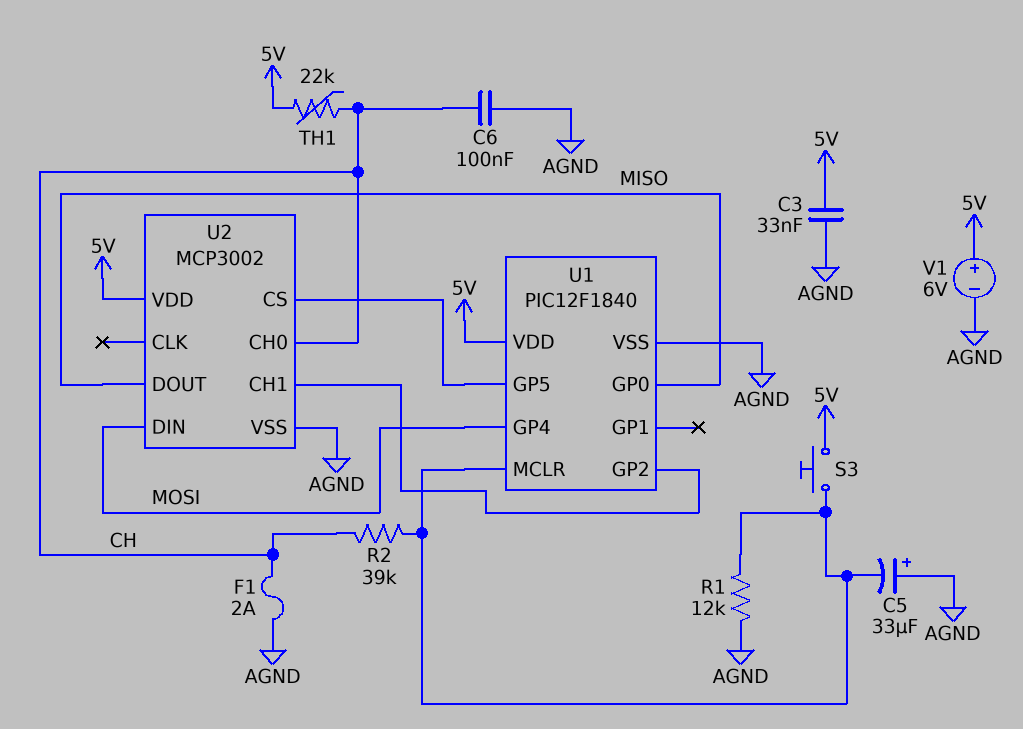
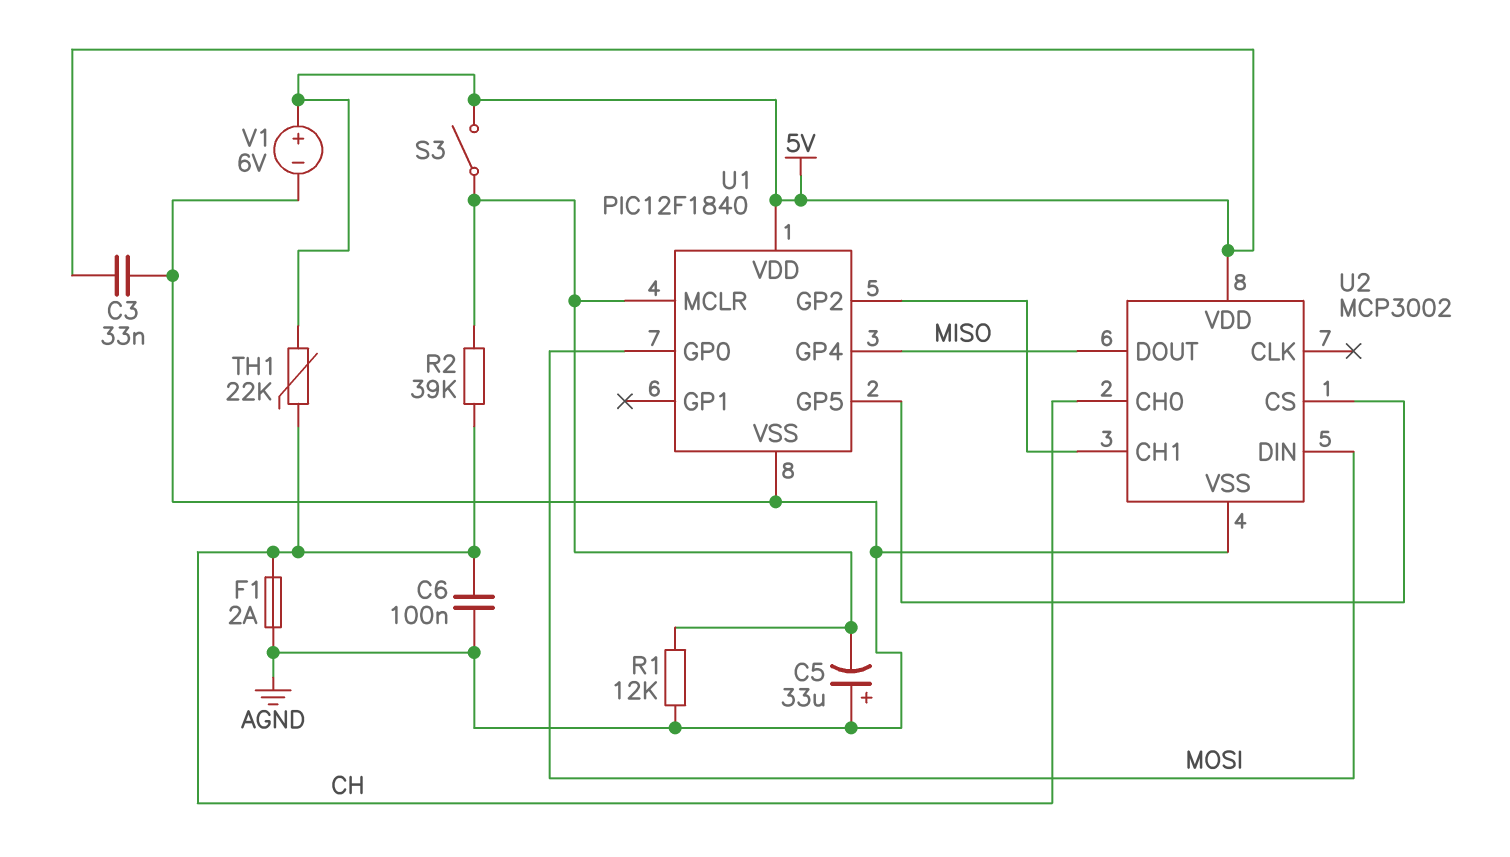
S3: button (5V, U1/MCLR) -> switch (5V, U1/MCLR)
U1 pin GP0: MISO -> MOSI
U1 pin GP4: MOSI -> MISO

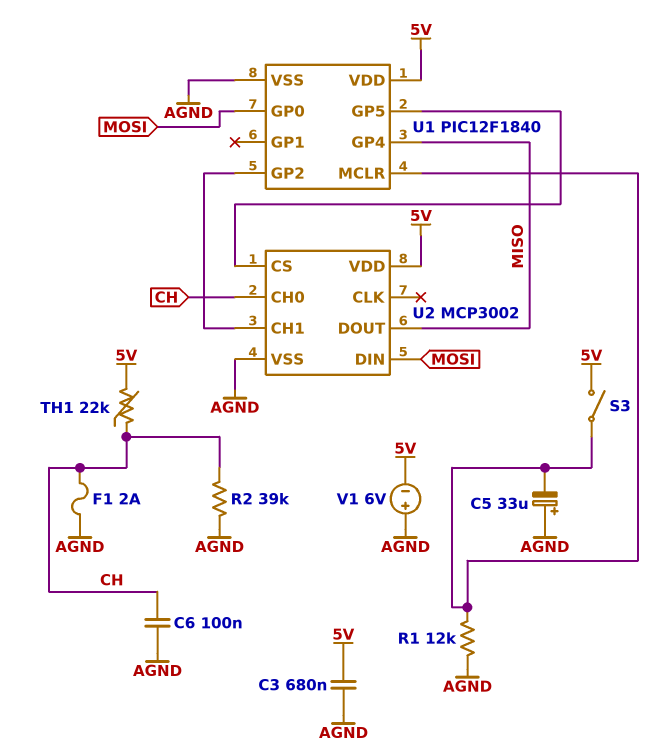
C3: 33nF (5V, AGND) -> 680nF (5V, AGND)
R2: 39k (CH, U1/MCLR) -> 39k (AGND, CH)
V1: 6V (plus 5V, minus AGND) -> 6V (plus AGND, minus 5V)

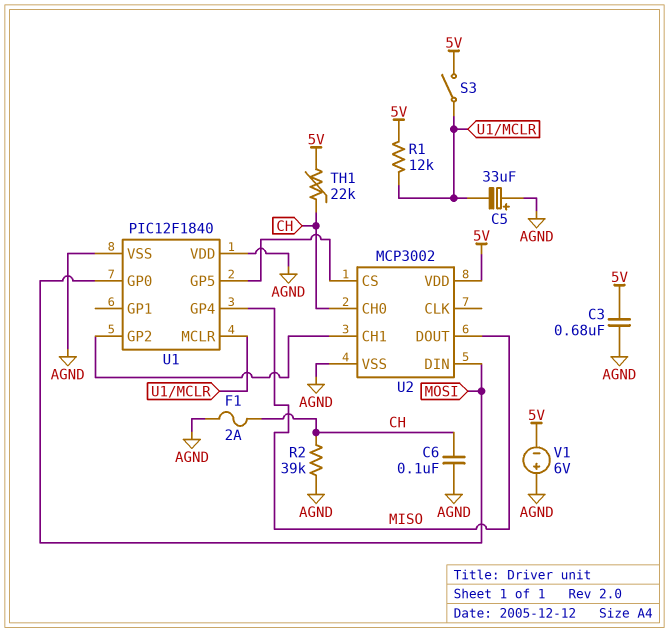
R1: 12k (AGND, U1/MCLR) -> 12k (5V, U1/MCLR)
U1 pin VDD: 5V -> AGND

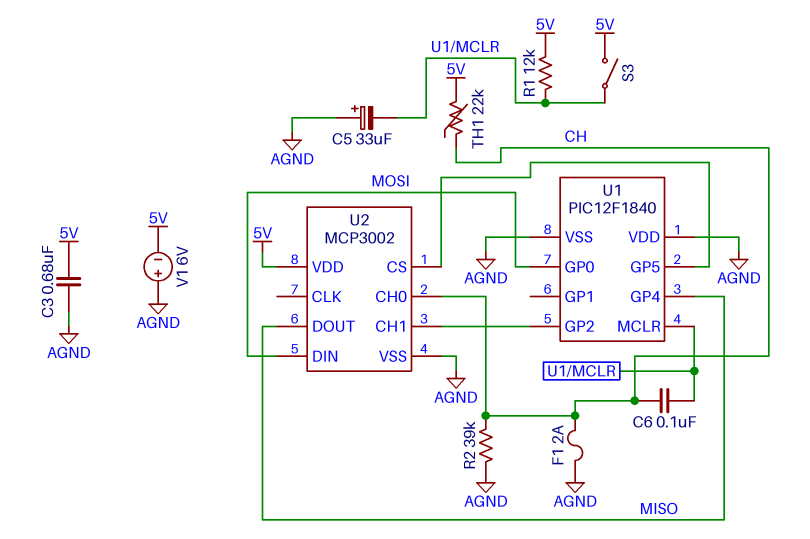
C6: 100nF (AGND, CH) -> 100nF (CH, U1/MCLR)

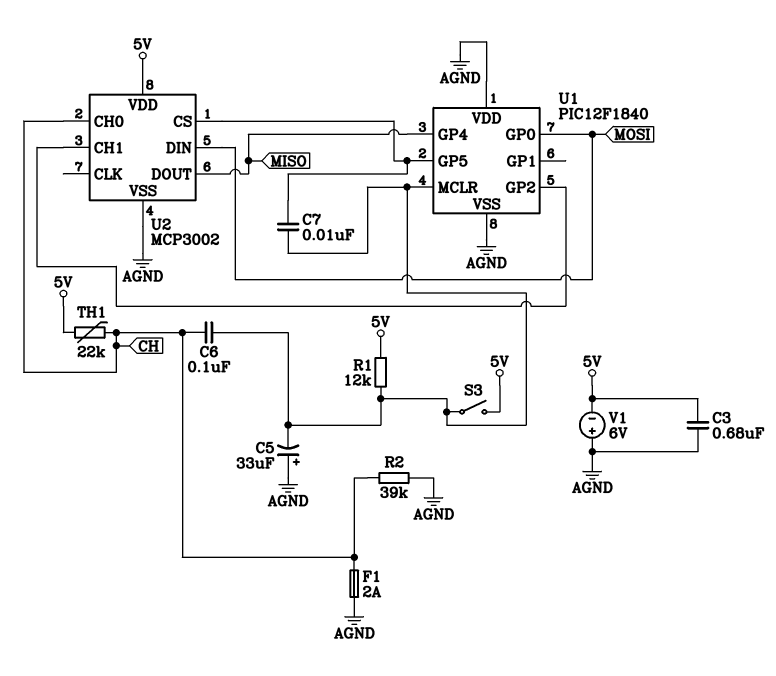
C7: none -> 10nF (U1/GP5, U1/MCLR)

